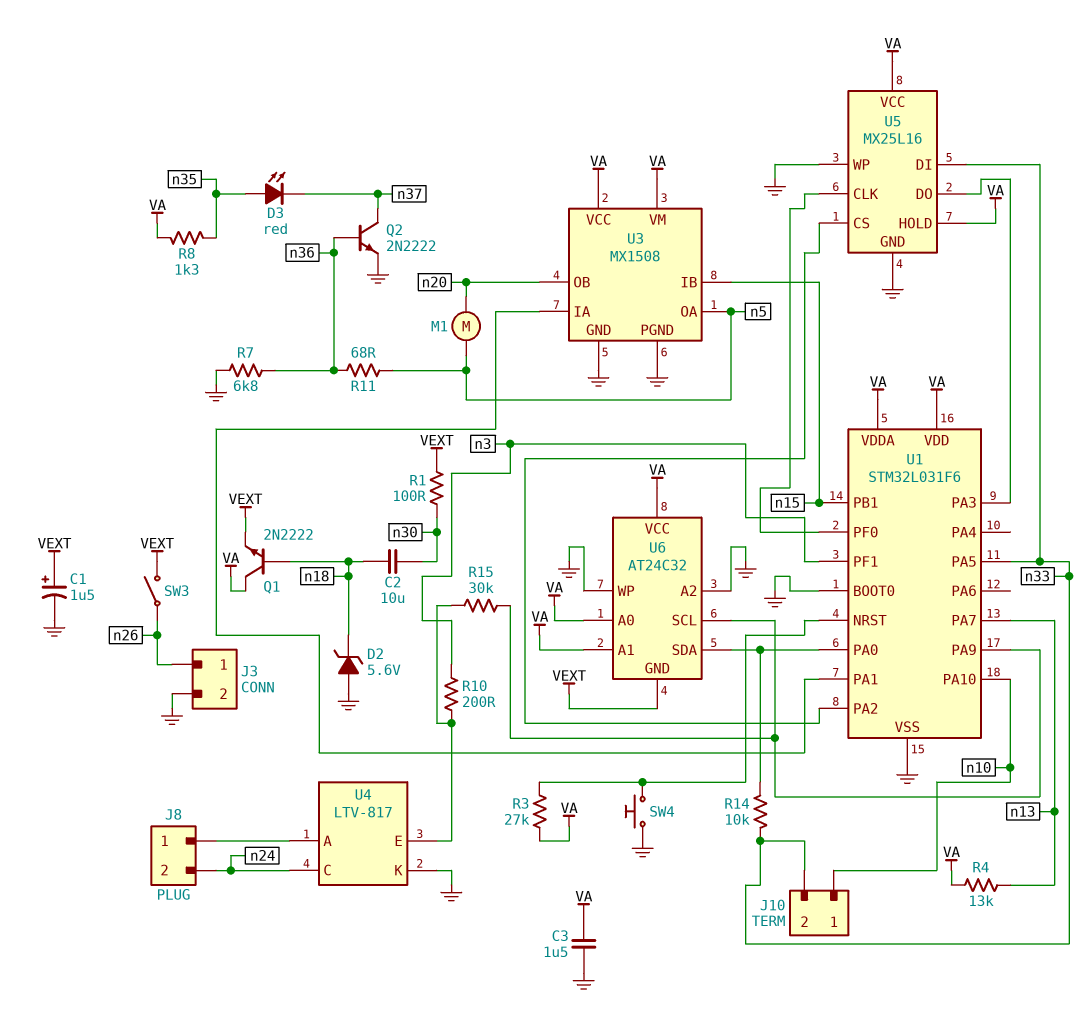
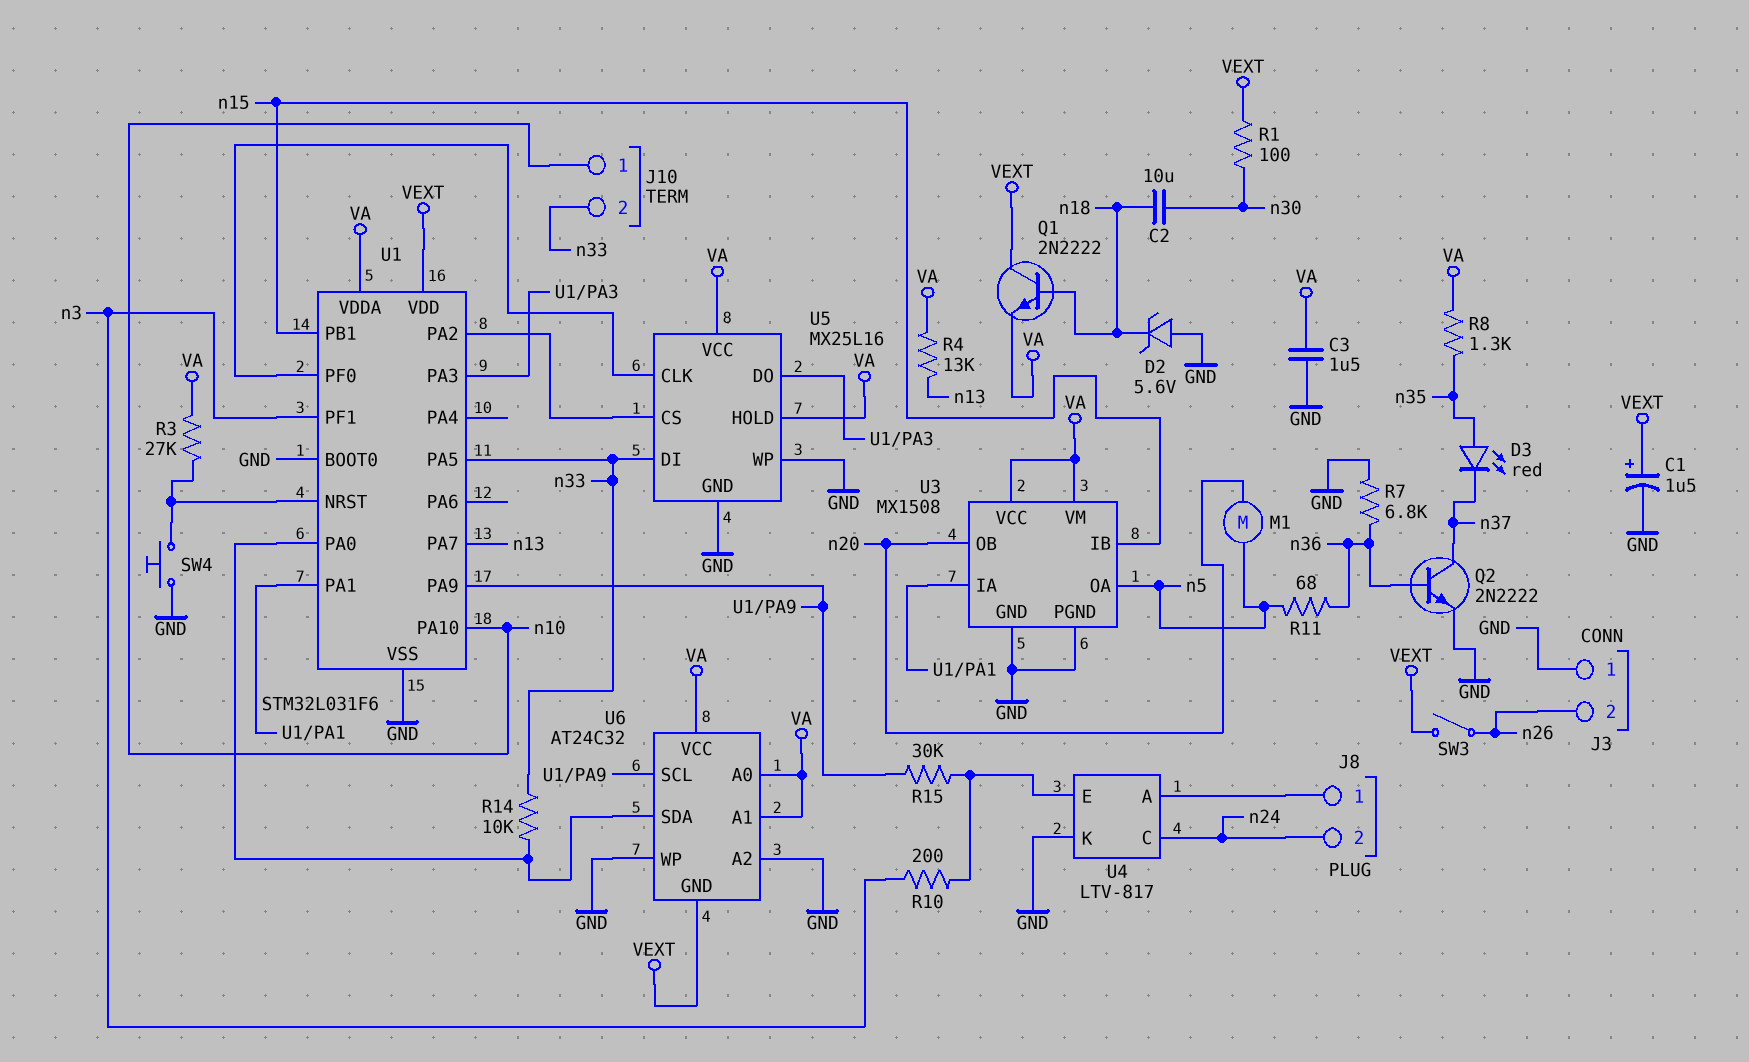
J3 pin 1: n26 -> GND
J3 pin 2: GND -> n26
Q1: NPN 2N2222 (B n18, C VA, E VEXT) -> NPN 2N2222 (B n18, C VEXT, E VA)
U1 pin VDD: VA -> VEXT

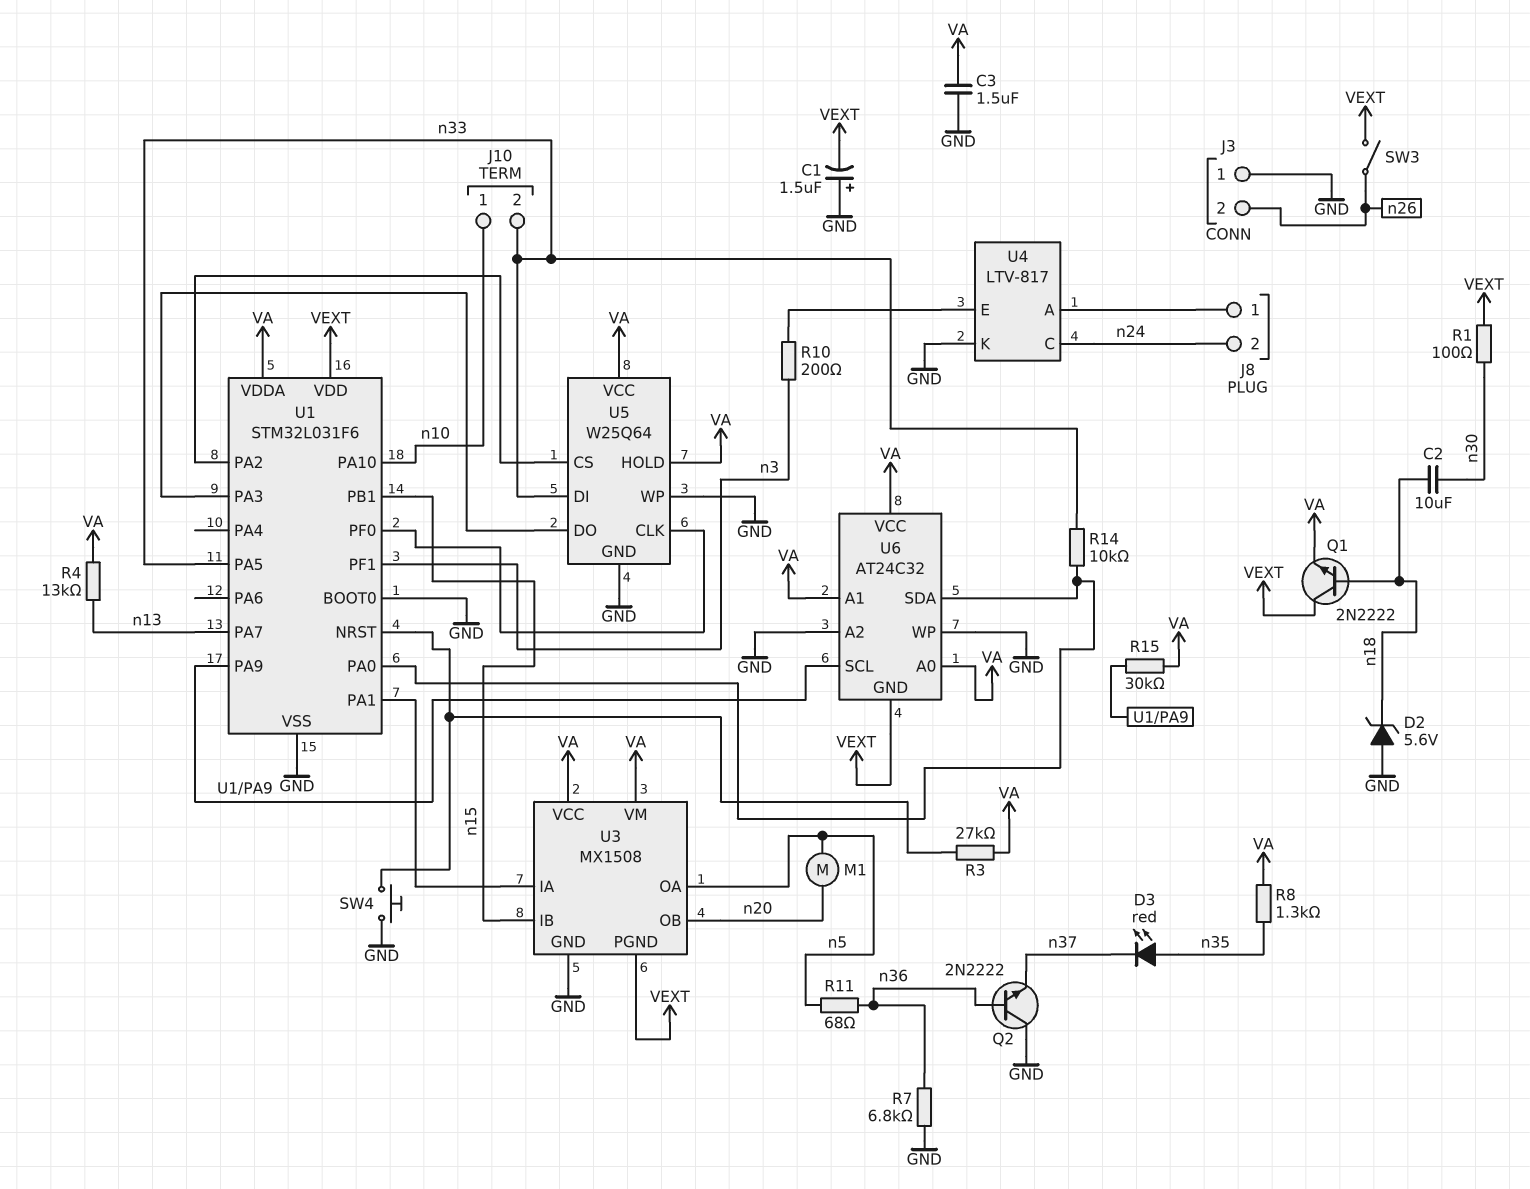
C1: 1.5uF (plus VEXT, minus GND) -> 1.5uF (plus GND, minus VEXT)
Q2: NPN 2N2222 (B n36, C n37, E GND) -> NPN 2N2222 (B n36, C GND, E n37)
R15: 30k (U1/PA9, U4/E) -> 30k (U1/PA9, VA)
U3 pin PGND: GND -> VEXT
U5: MX25L16 -> W25Q64

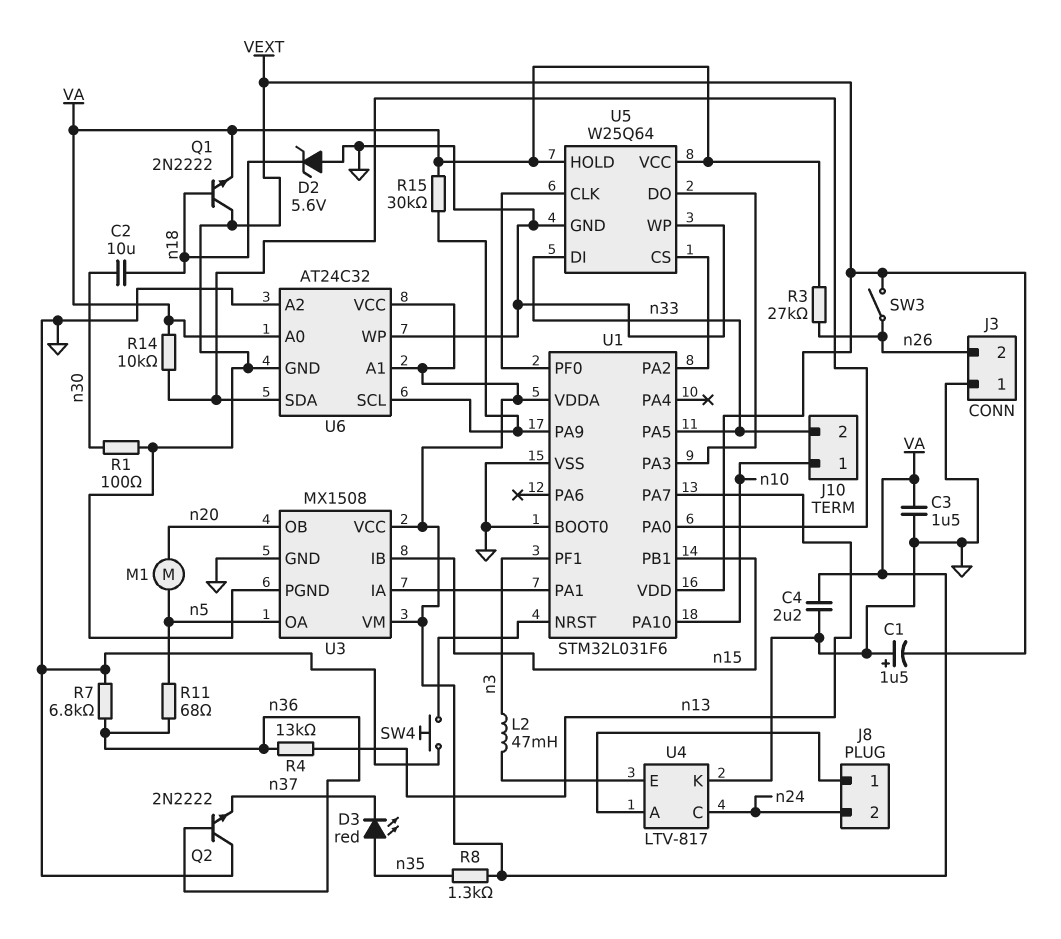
C4: none -> 2.2uF (GND, VA)
L2: none -> 47mH (U4/E, n3)
R3: 27k (U1/NRST, VA) -> 27k (VA, n26)
R4: 13k (VA, n13) -> 13k (n13, n36)
R10: 200 (U4/E, n3) -> none
R14: 10k (U1/PA0, n33) -> 10k (U1/PA0, VA)

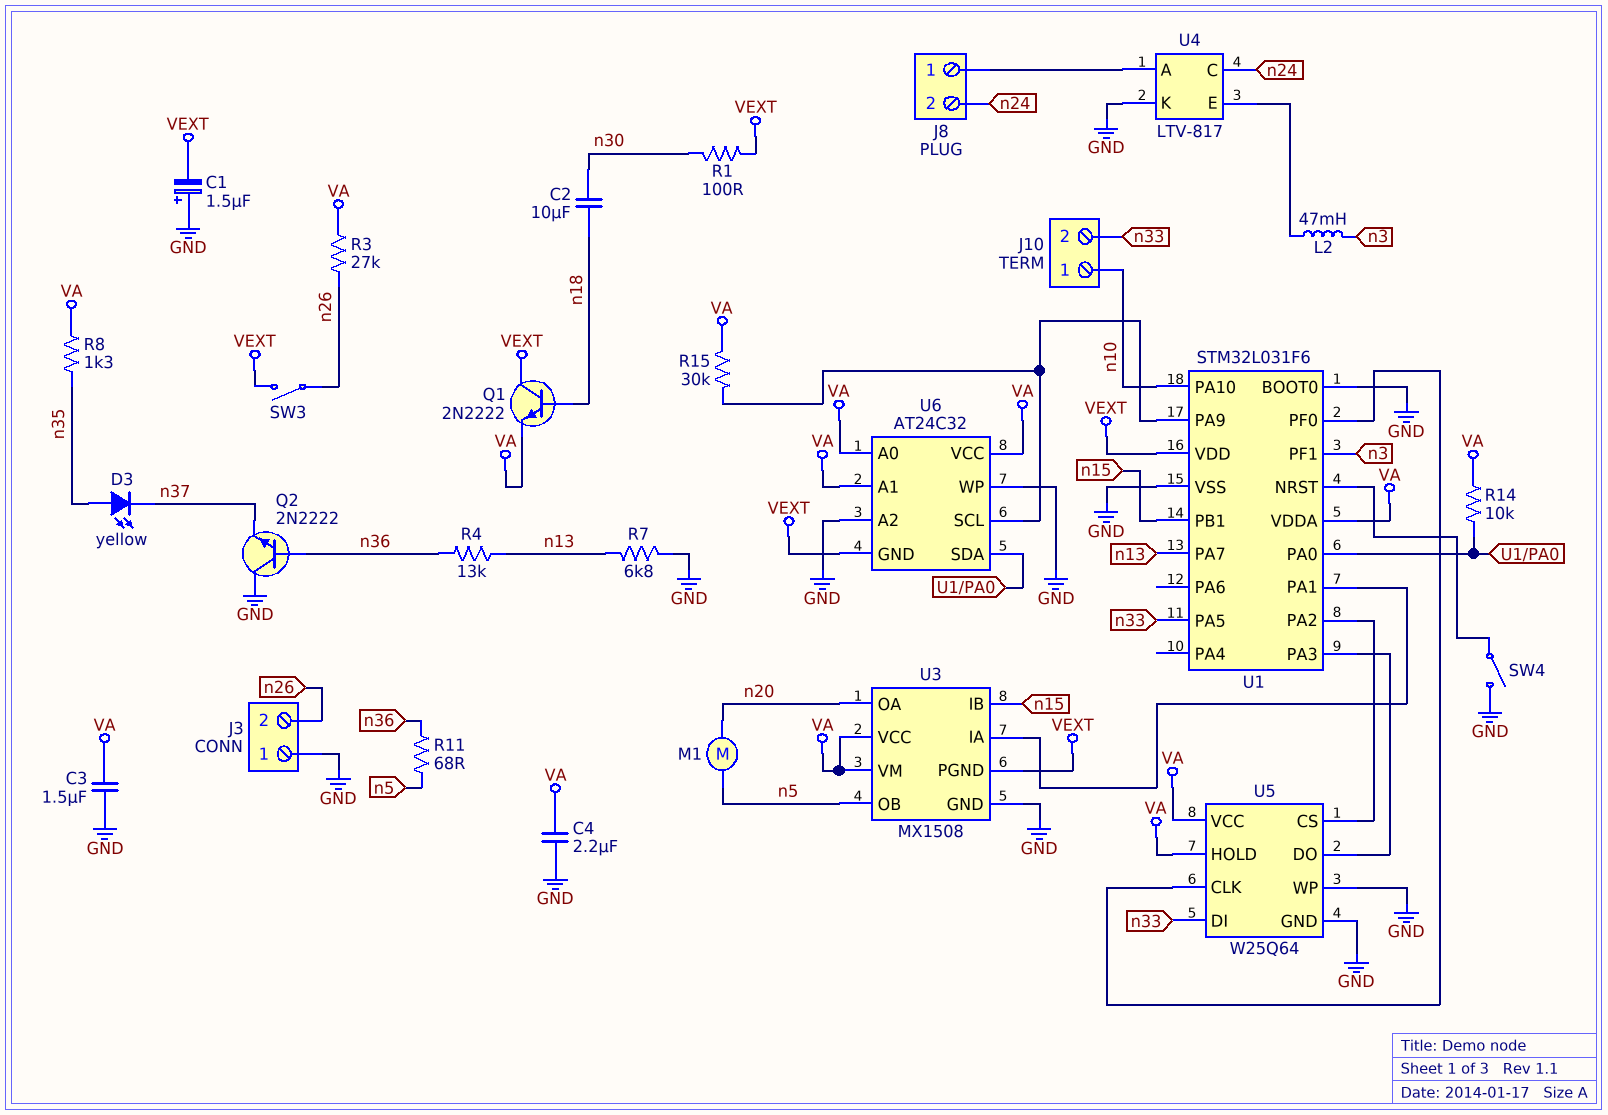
D2: zener 5.6V (A GND, K n18) -> none
D3: LED red (A n35, K n37) -> LED yellow (A n35, K n37)
R7: 6.8k (GND, n36) -> 6.8k (GND, n13)
SW4: button (GND, U1/NRST) -> switch (GND, U1/NRST)
U3 pin OA: n5 -> n20
U3 pin OB: n20 -> n5

